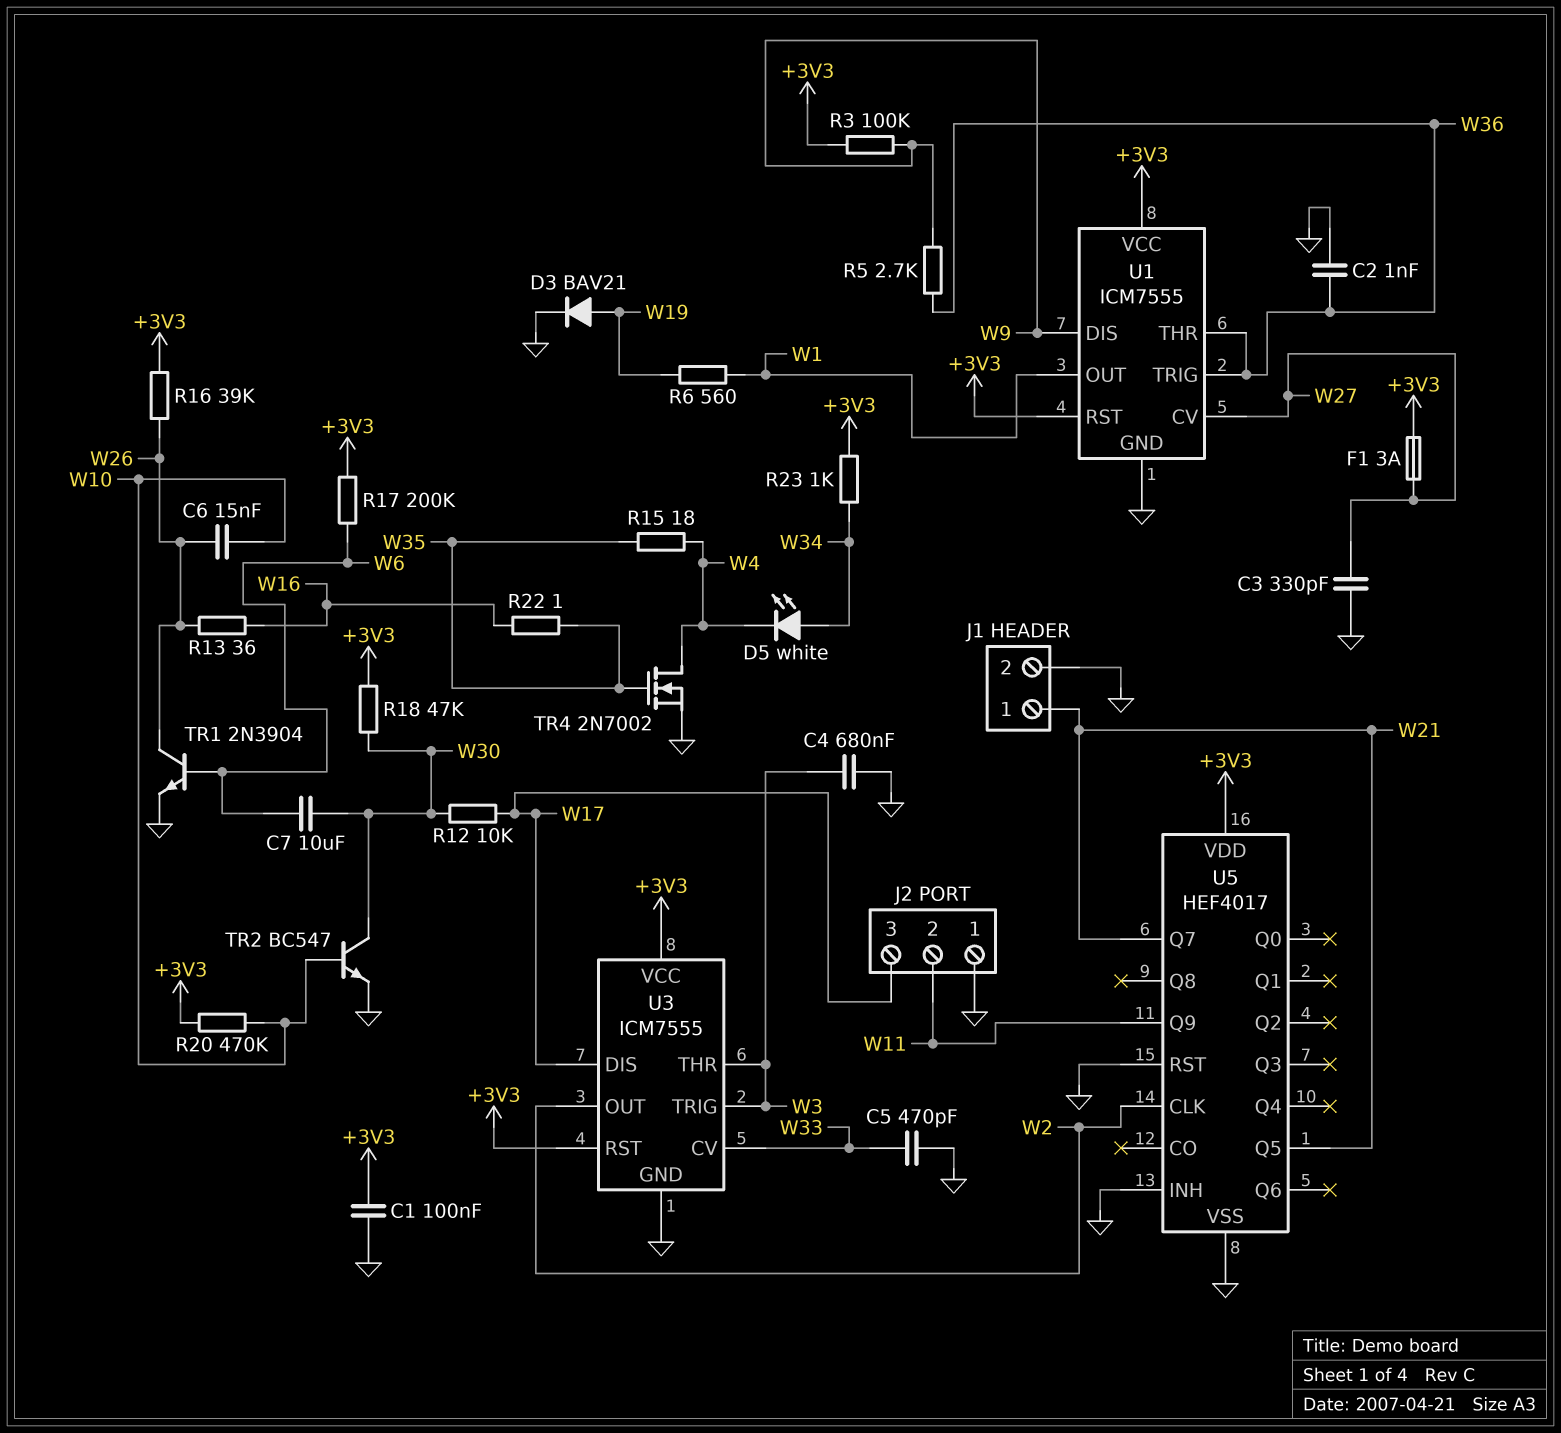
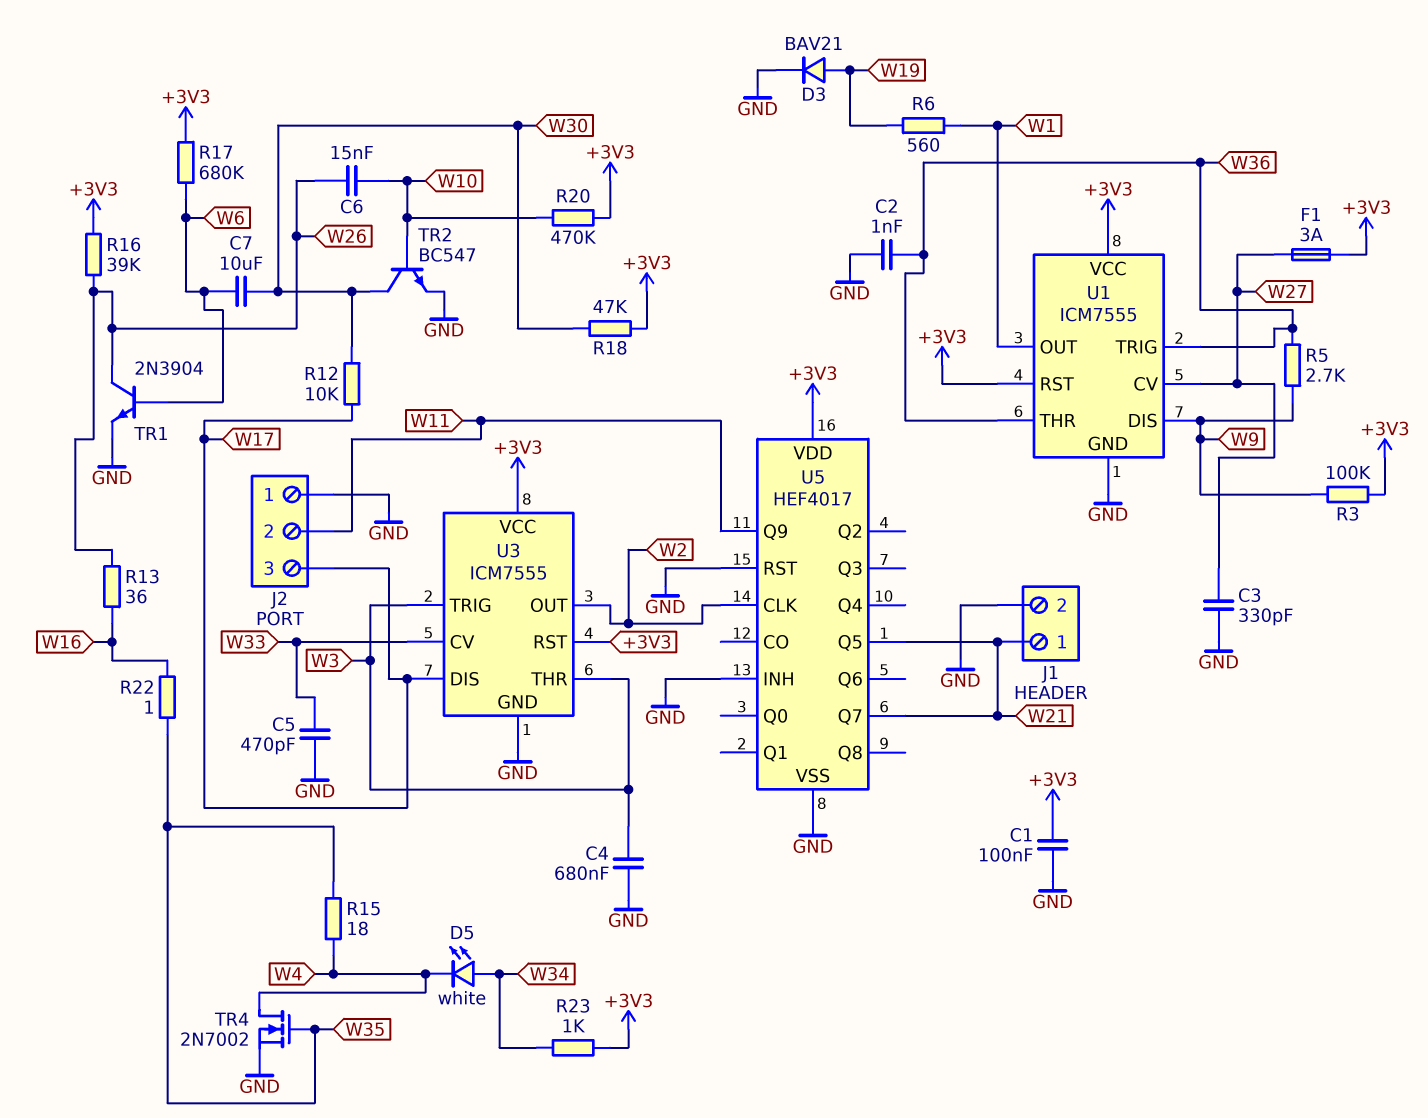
R17: 200k (+3V3, W6) -> 680k (+3V3, W6)

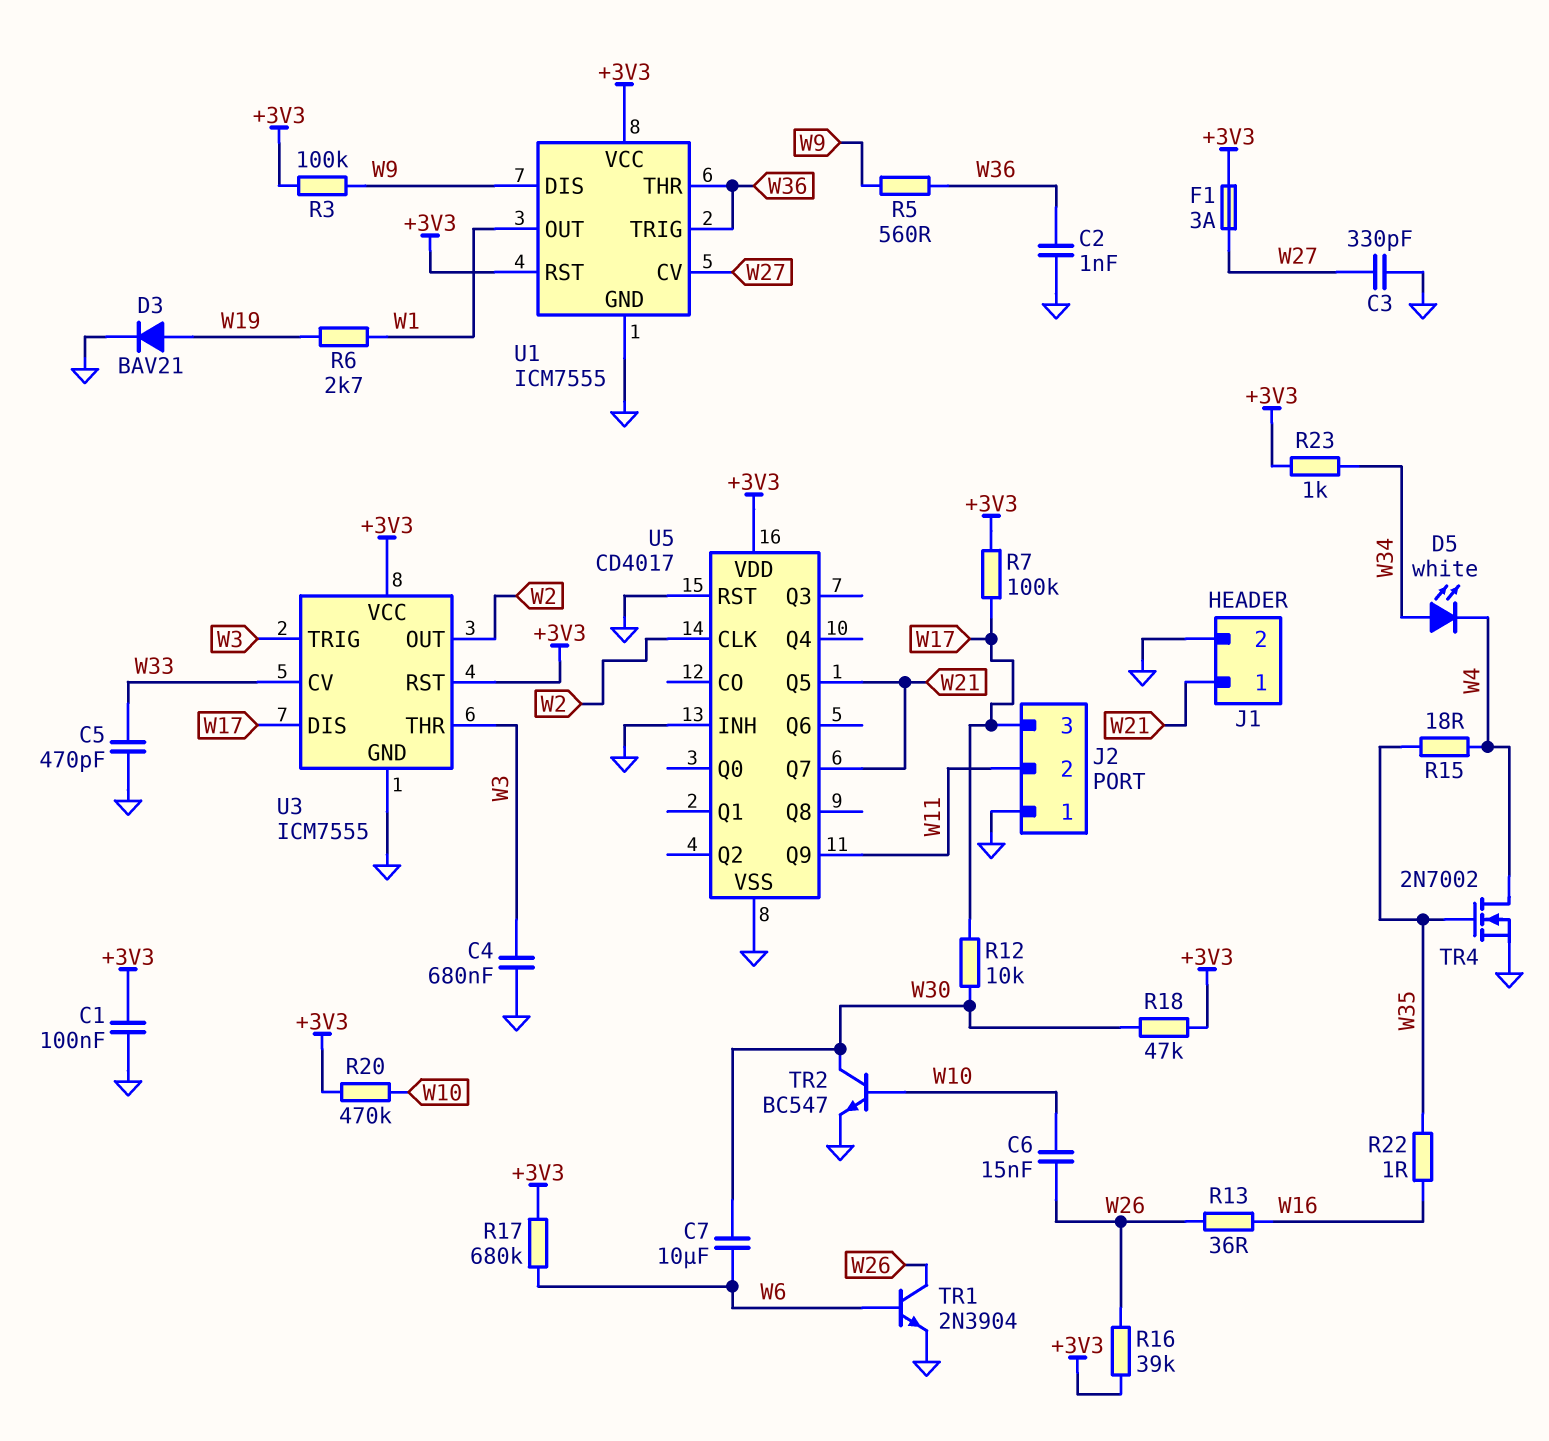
R5: 2.7k (W9, W36) -> 560 (W9, W36)
R6: 560 (W1, W19) -> 2.7k (W1, W19)
R7: none -> 100k (+3V3, W17)
U5: HEF4017 -> CD4017

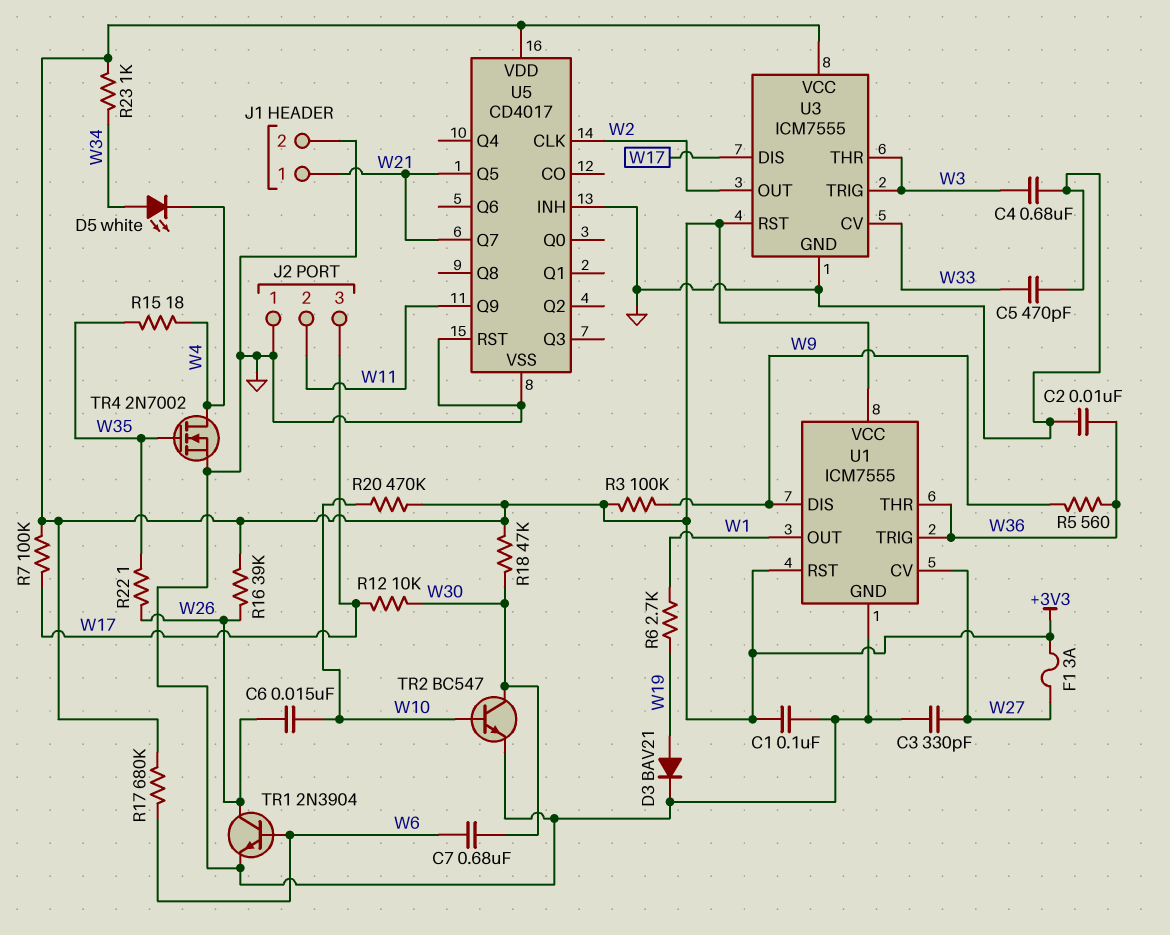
C2: 1nF (GND, W36) -> 10nF (GND, W36)
C7: 10uF (W6, W30) -> 680nF (W6, W30)
R13: 36 (W16, W26) -> none
R22: 1 (W16, W35) -> 1 (W26, W35)

